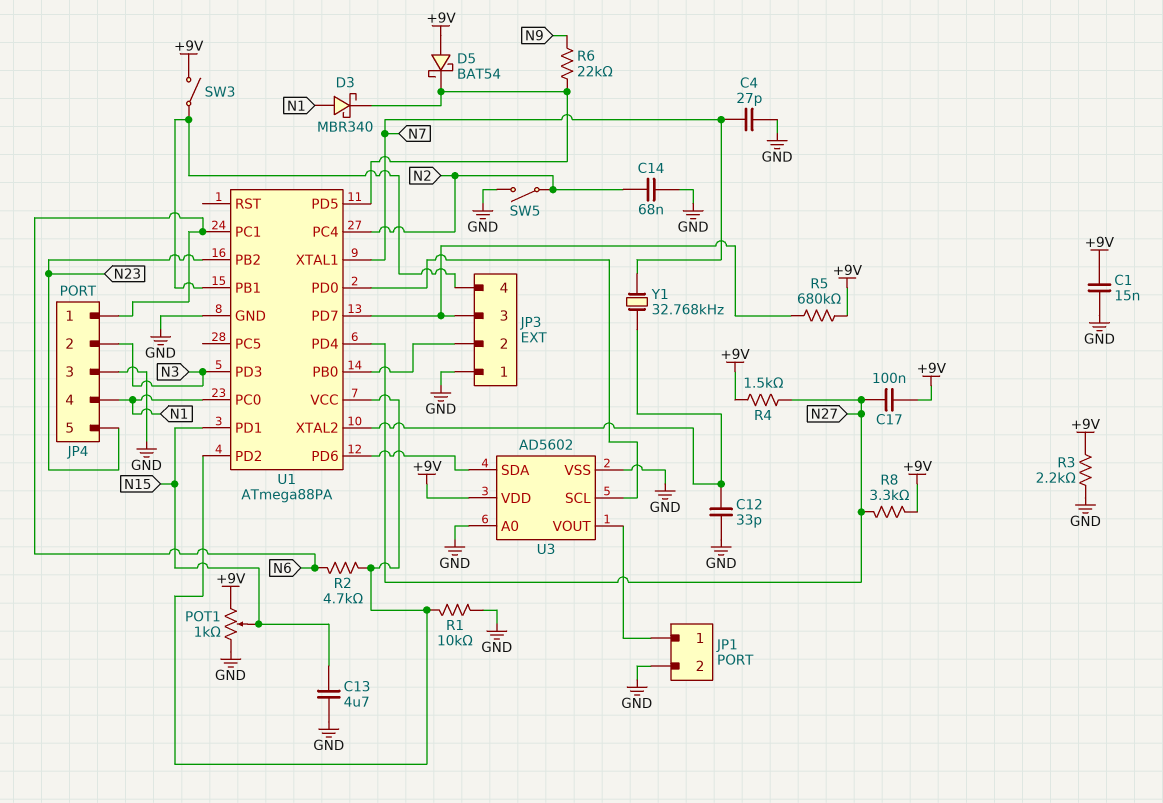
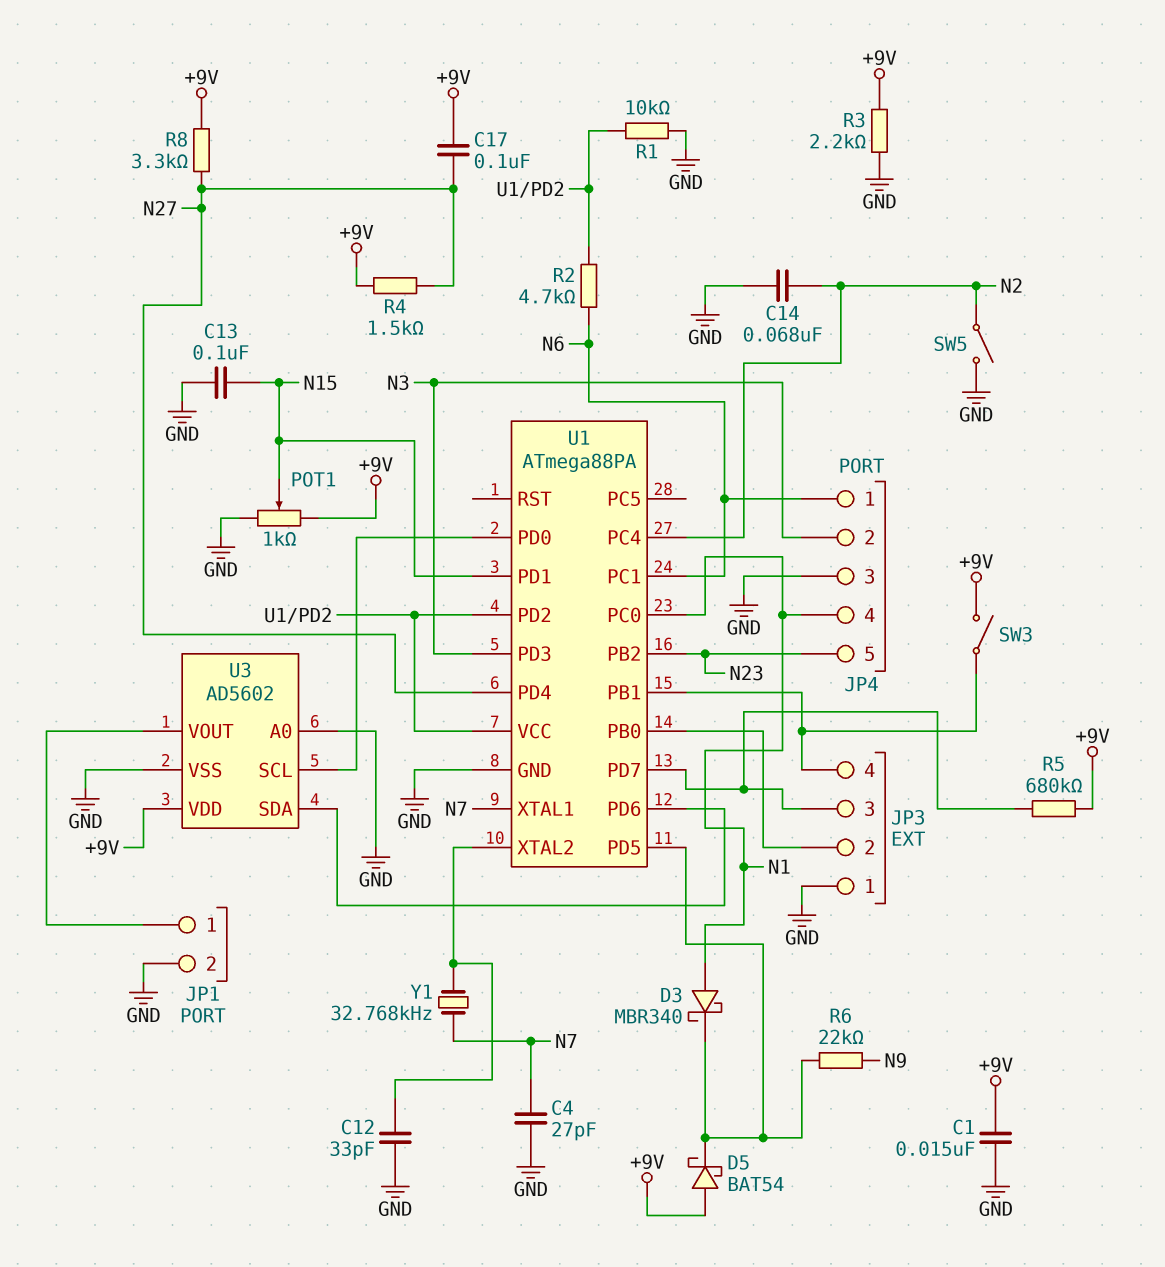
C13: 4.7uF (GND, N15) -> 100nF (GND, N15)

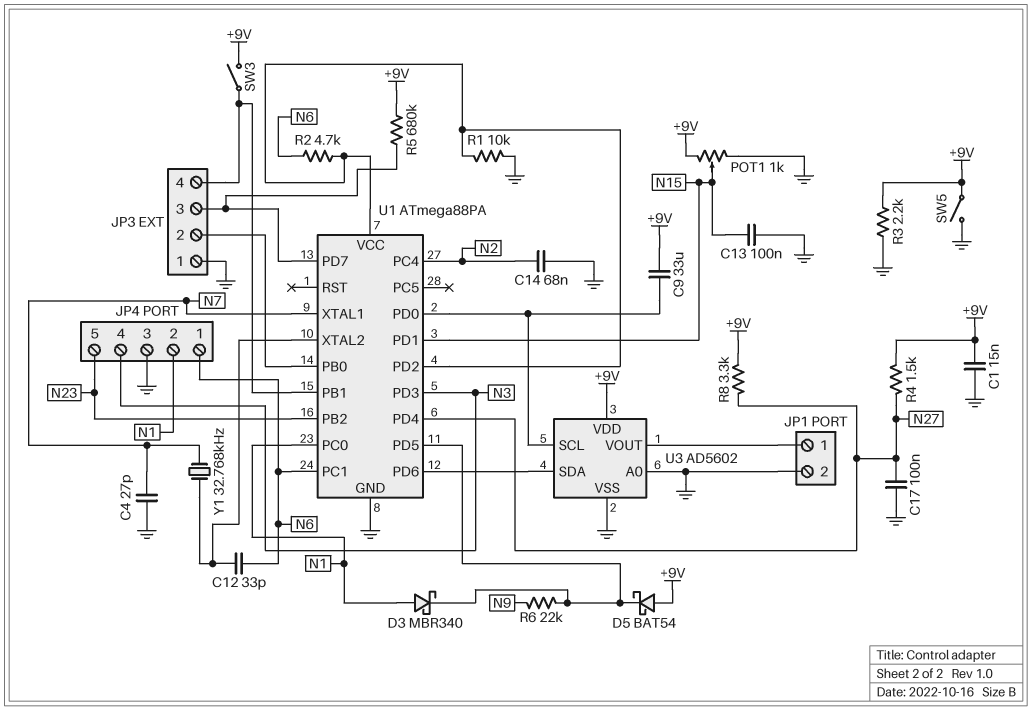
C9: none -> 33uF (+9V, U1/PD0)
C12: 33pF (GND, U1/XTAL2) -> 33pF (N6, U1/XTAL2)
C17: 100nF (+9V, N27) -> 100nF (GND, N27)
JP4 pin 2: N3 -> N1
JP4 pin 4: N1 -> N3
SW5: switch (GND, N2) -> switch (+9V, GND)

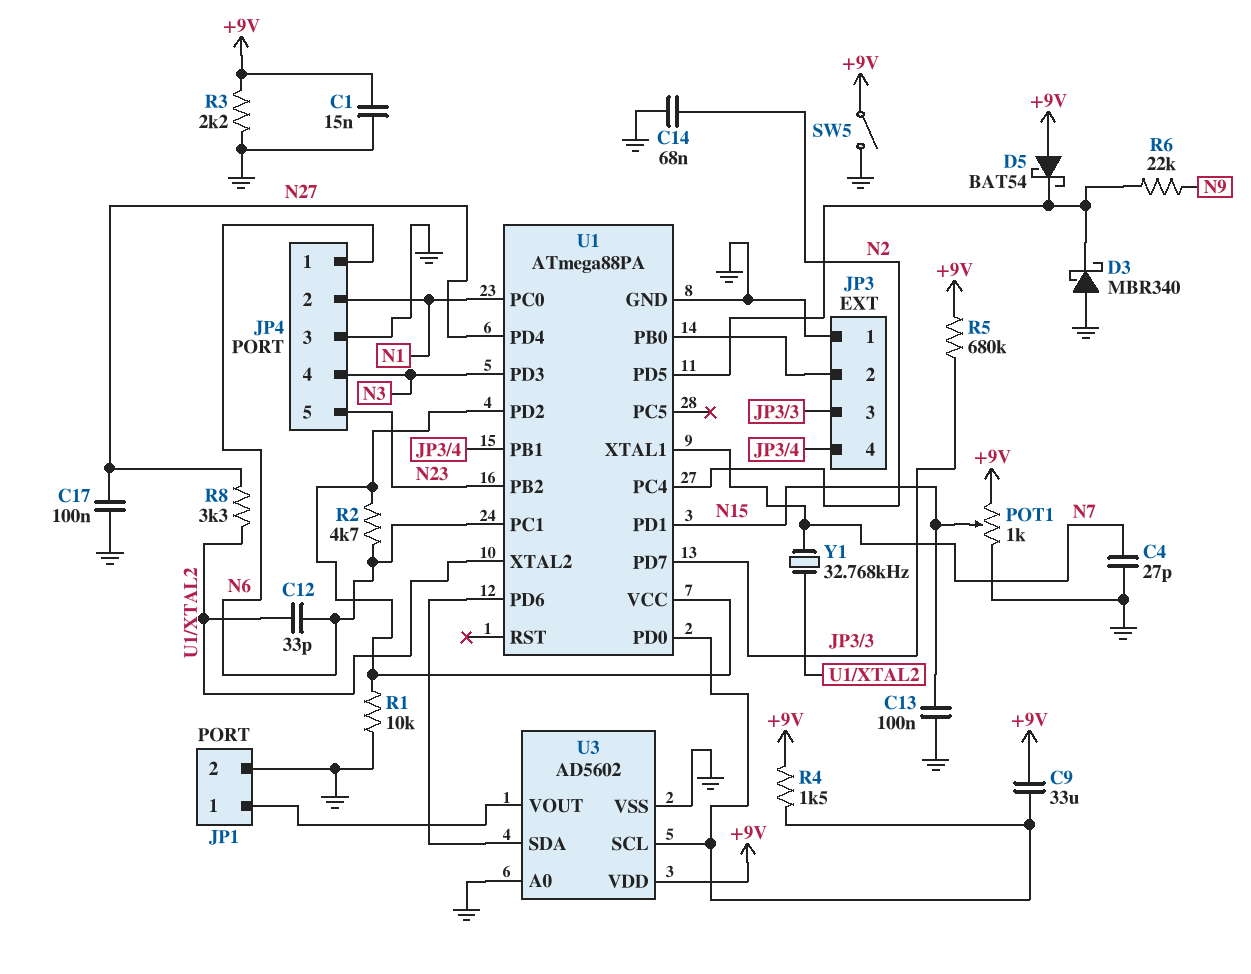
D3: schottky MBR340 (A N1, K U1/PD5) -> schottky MBR340 (A GND, K U1/PD5)
R4: 1.5k (+9V, N27) -> 1.5k (+9V, U1/PD0)
R8: 3.3k (+9V, N27) -> 3.3k (N27, U1/XTAL2)
SW3: switch (+9V, JP3/4) -> none

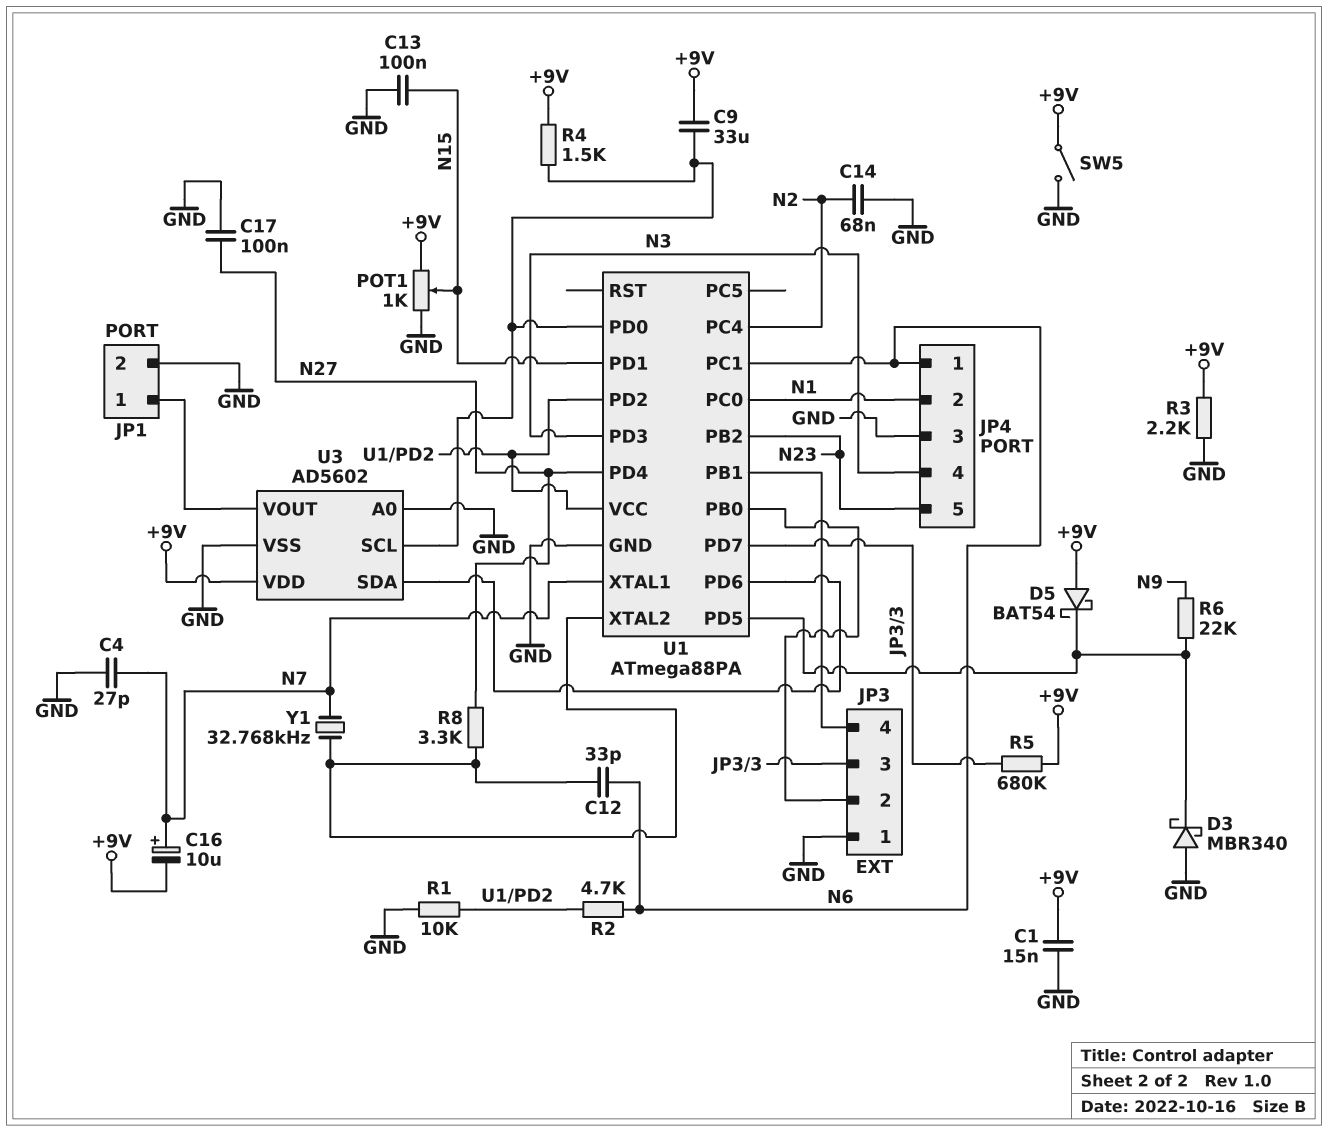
C16: none -> 10uF (plus N7, minus +9V)

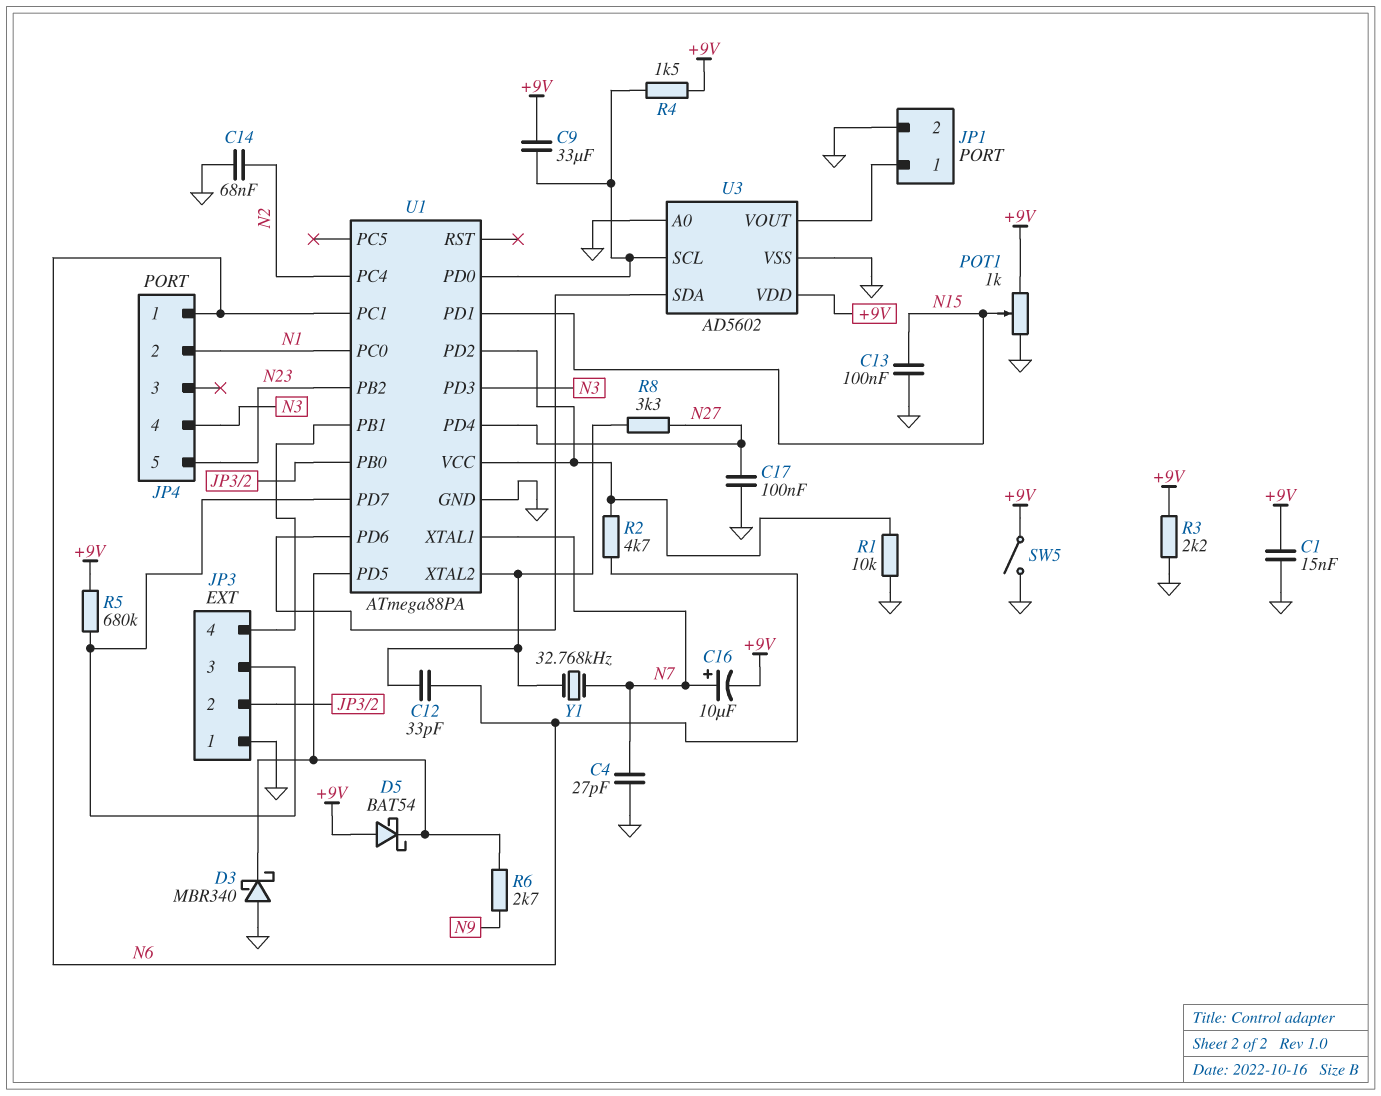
JP4 pin 3: GND -> none
R6: 22k (N9, U1/PD5) -> 2.7k (N9, U1/PD5)

